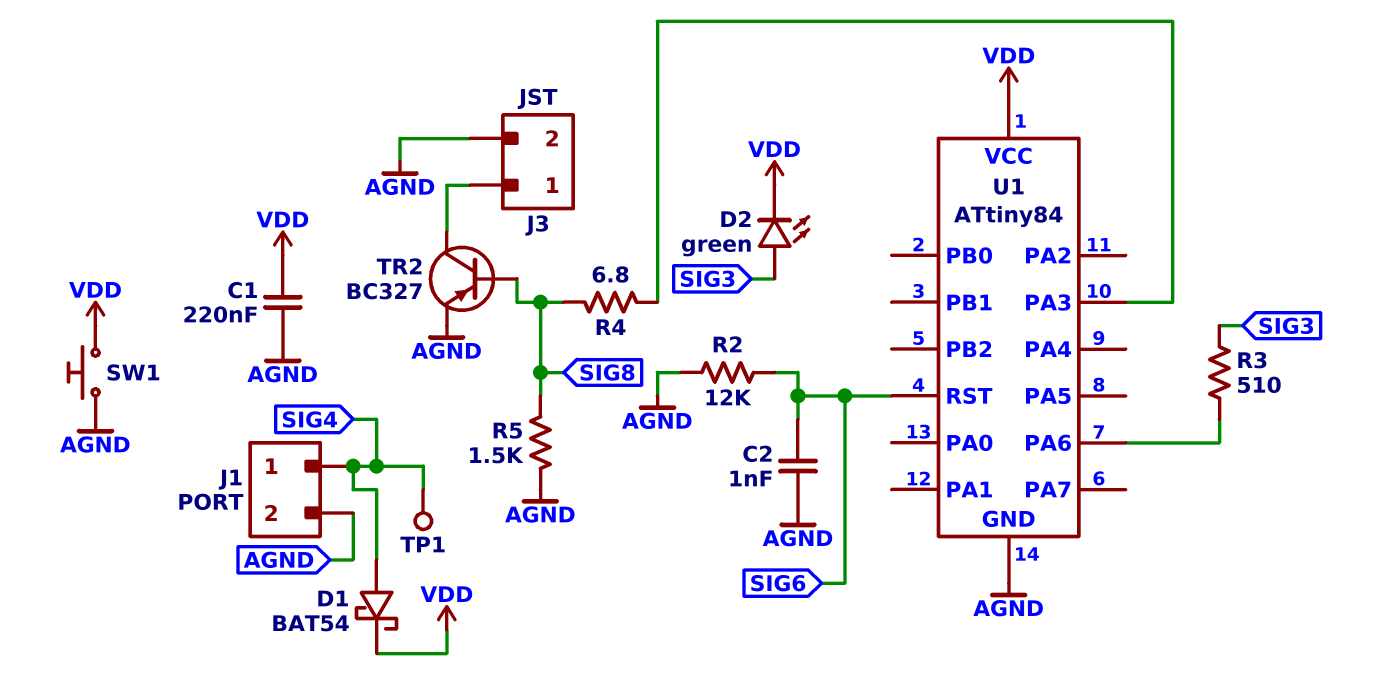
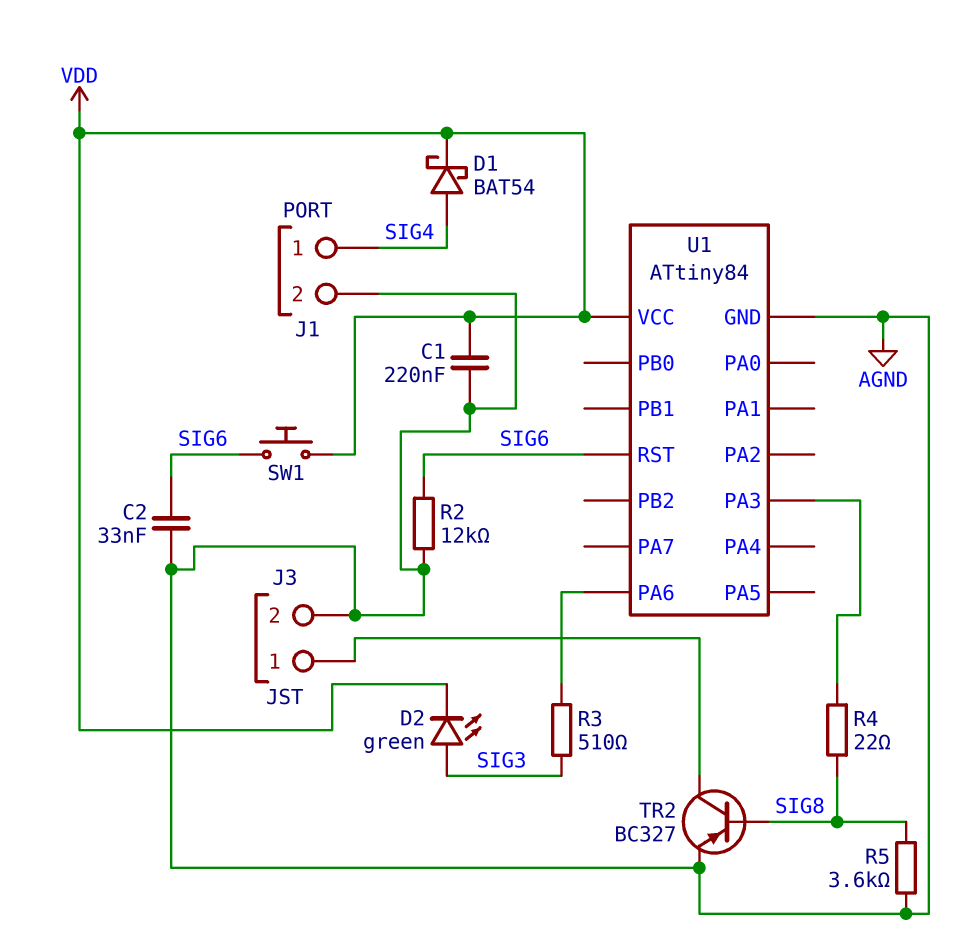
C2: 1nF (AGND, SIG6) -> 33nF (AGND, SIG6)
R4: 6.8 (SIG8, U1/PA3) -> 22 (SIG8, U1/PA3)
R5: 1.5k (AGND, SIG8) -> 3.6k (AGND, SIG8)
SW1: button (AGND, VDD) -> button (SIG6, VDD)
TP1: test point (SIG4) -> none

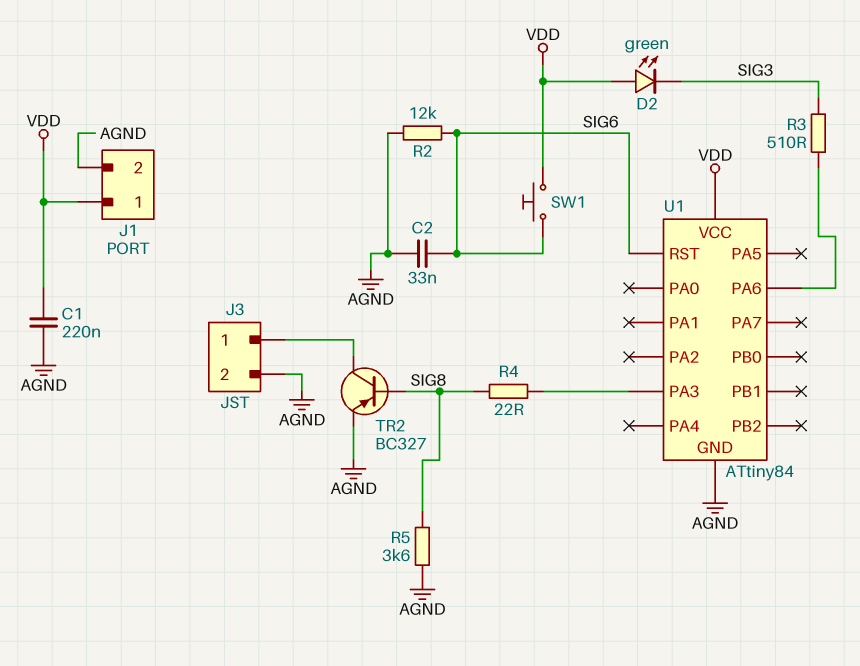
D1: schottky BAT54 (A SIG4, K VDD) -> none
D2: LED green (A SIG3, K VDD) -> LED green (A VDD, K SIG3)
J1 pin 1: SIG4 -> VDD

